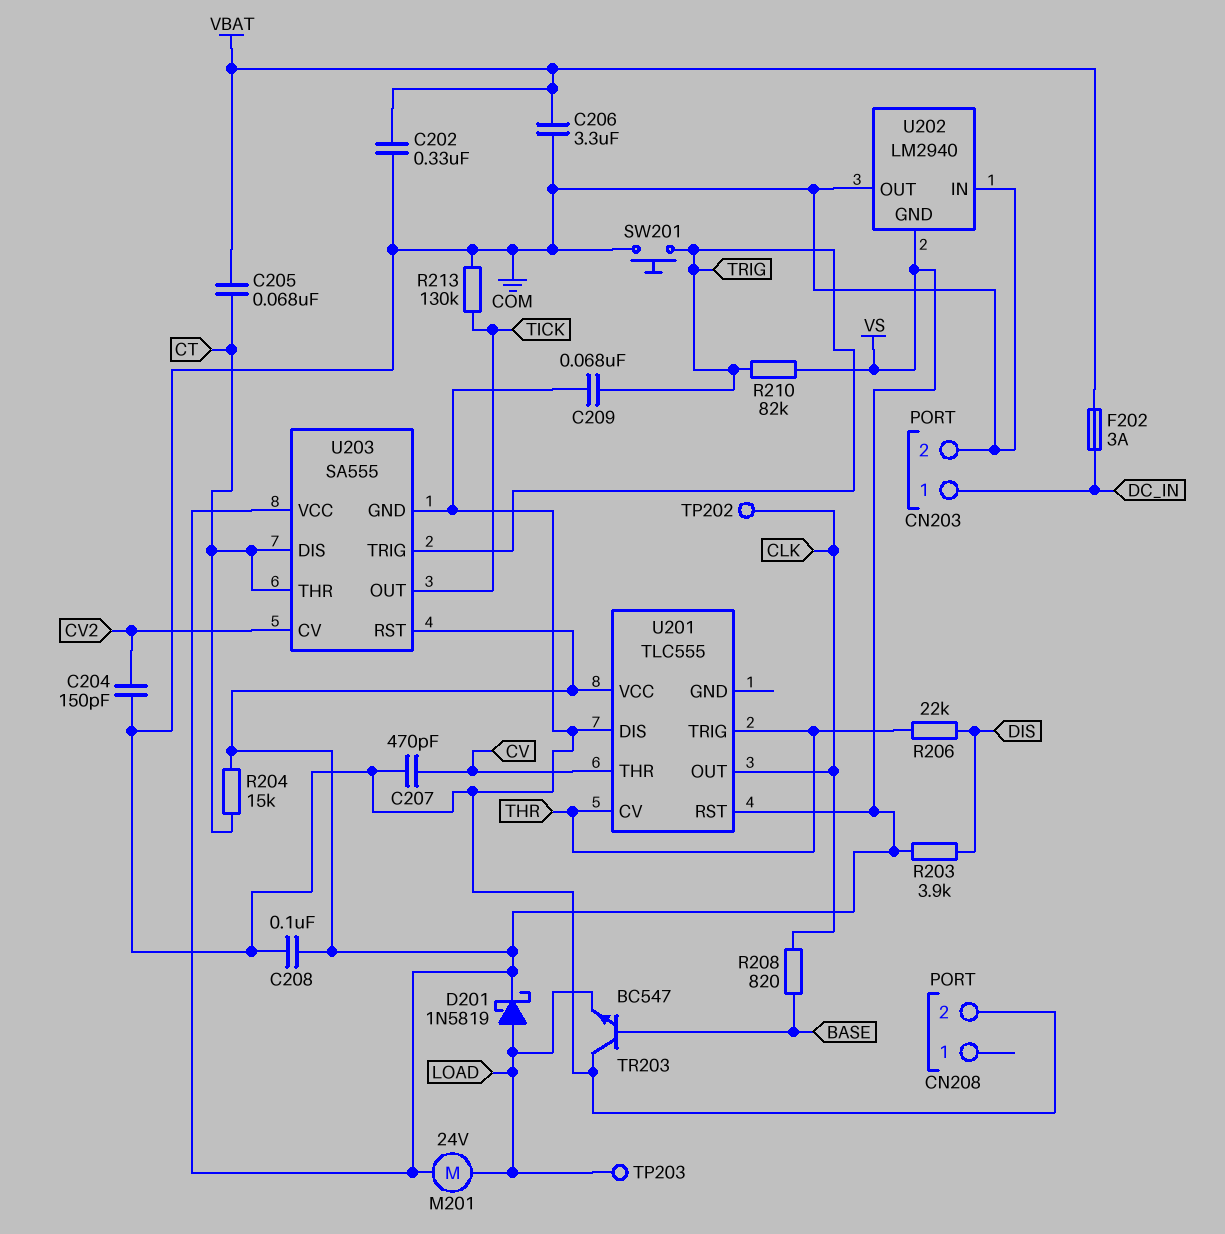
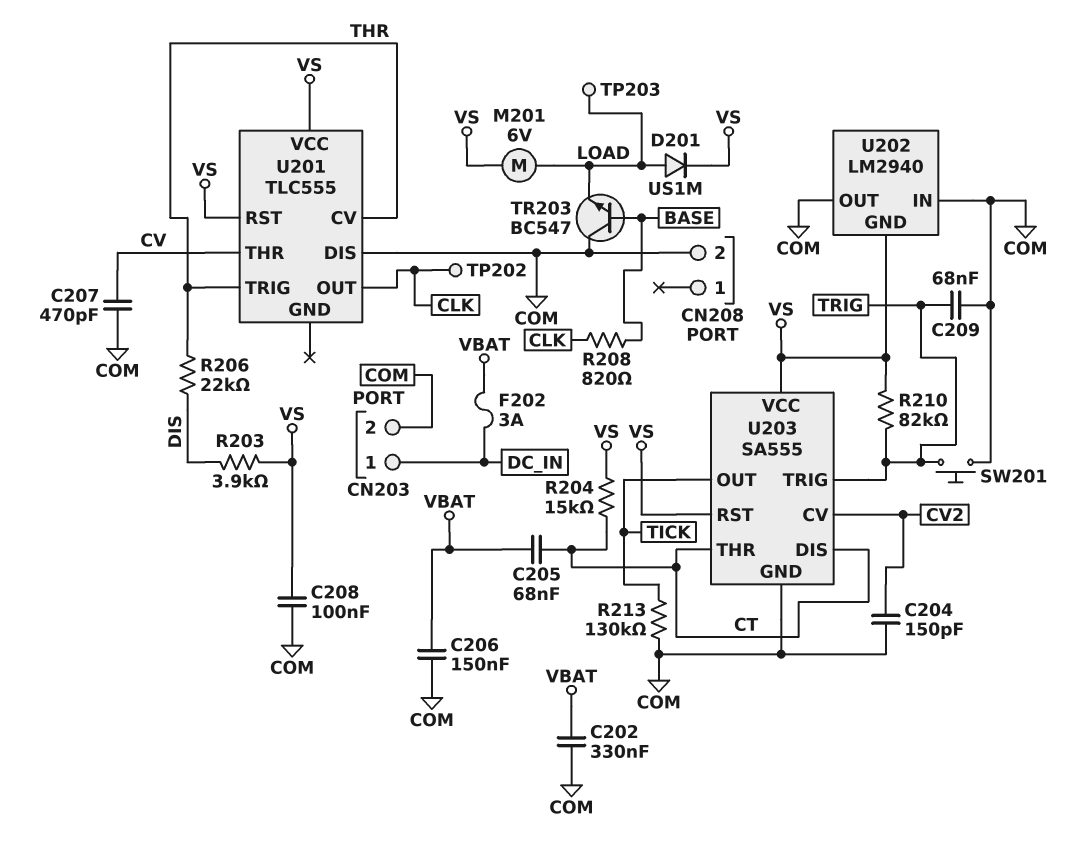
C206: 3.3uF (COM, VBAT) -> 150nF (COM, VBAT)
D201: schottky 1N5819 (A LOAD, K VS) -> diode US1M (A LOAD, K VS)
M201: motor 24V (LOAD, VS) -> motor 6V (LOAD, VS)

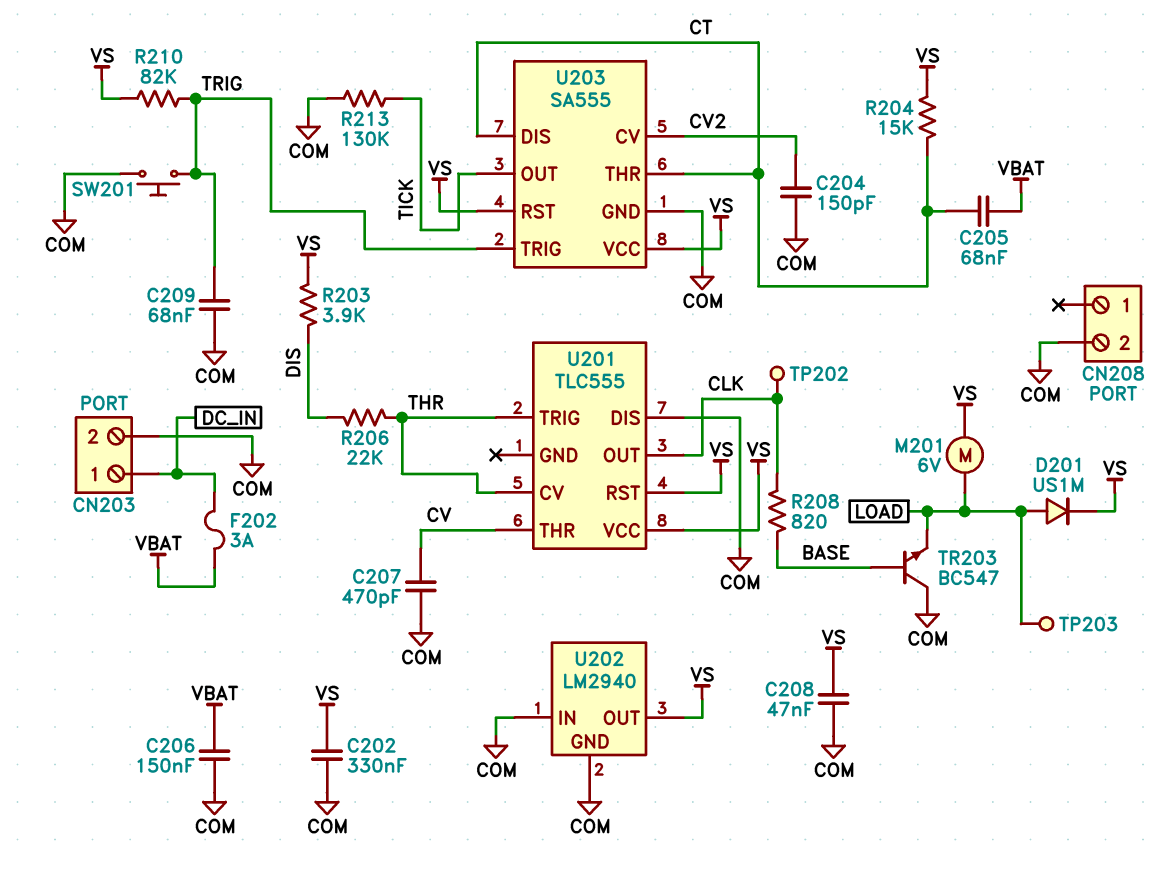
C202: 330nF (COM, VBAT) -> 330nF (COM, VS)
C208: 100nF (COM, VS) -> 47nF (COM, VS)
U202 pin GND: VS -> COM
U202 pin OUT: COM -> VS

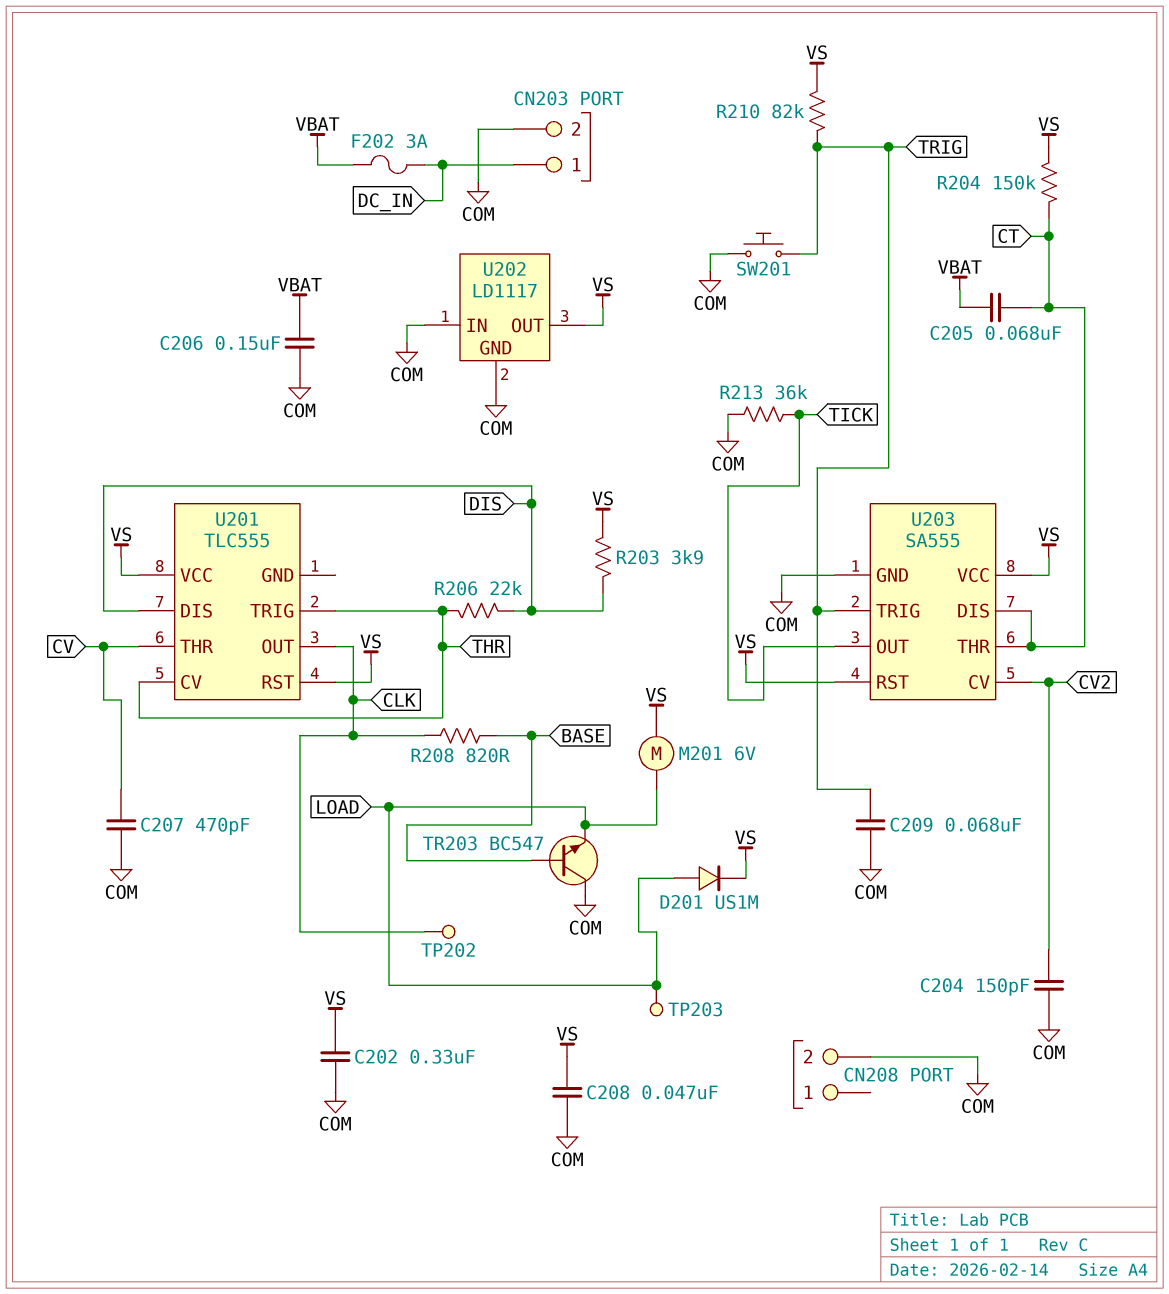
R204: 15k (CT, VS) -> 150k (CT, VS)
R213: 130k (COM, TICK) -> 36k (COM, TICK)
U201 pin DIS: COM -> DIS
U202: LM2940 -> LD1117

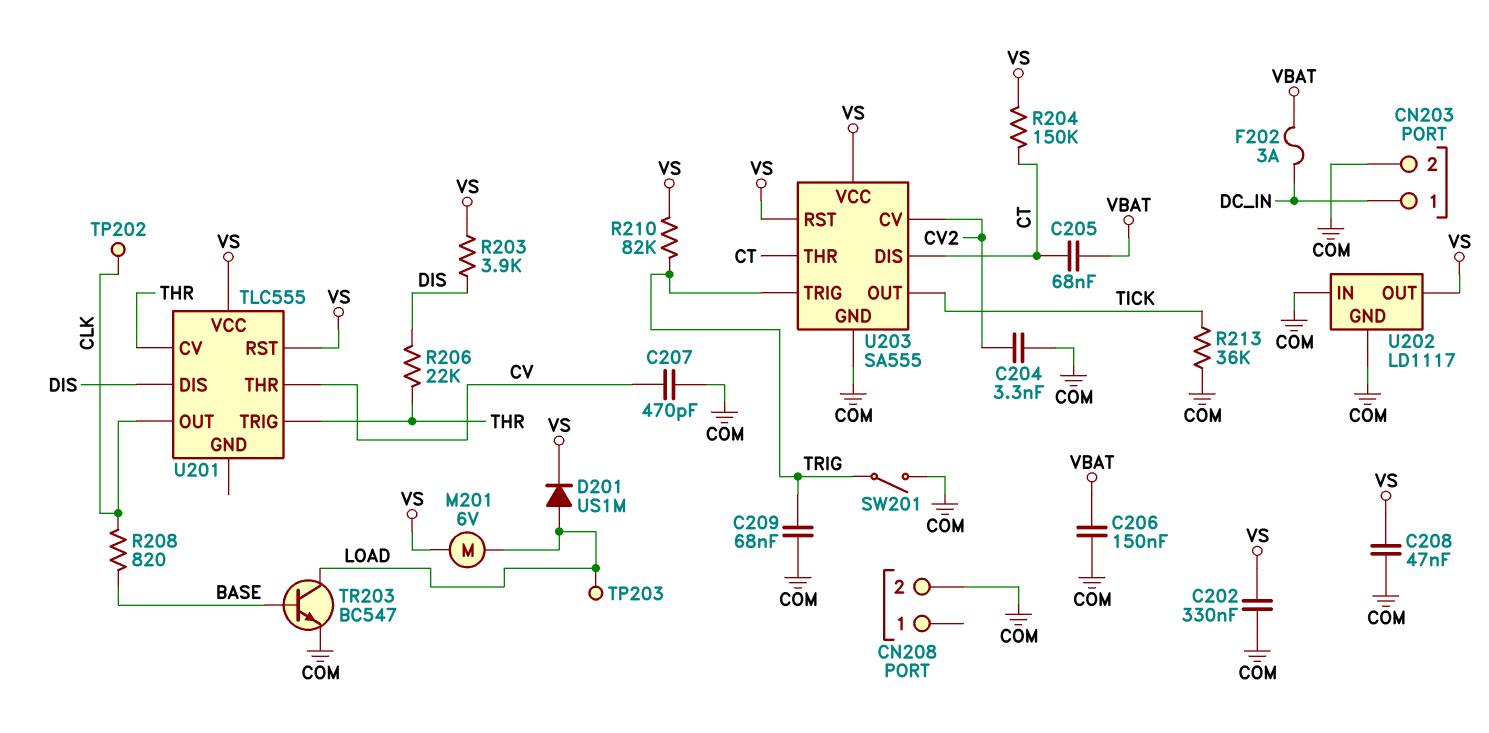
C204: 150pF (COM, CV2) -> 3.3nF (COM, CV2)
SW201: button (COM, TRIG) -> switch (COM, TRIG)
TR203: NPN BC547 (B BASE, C COM, E LOAD) -> NPN BC547 (B BASE, C LOAD, E COM)

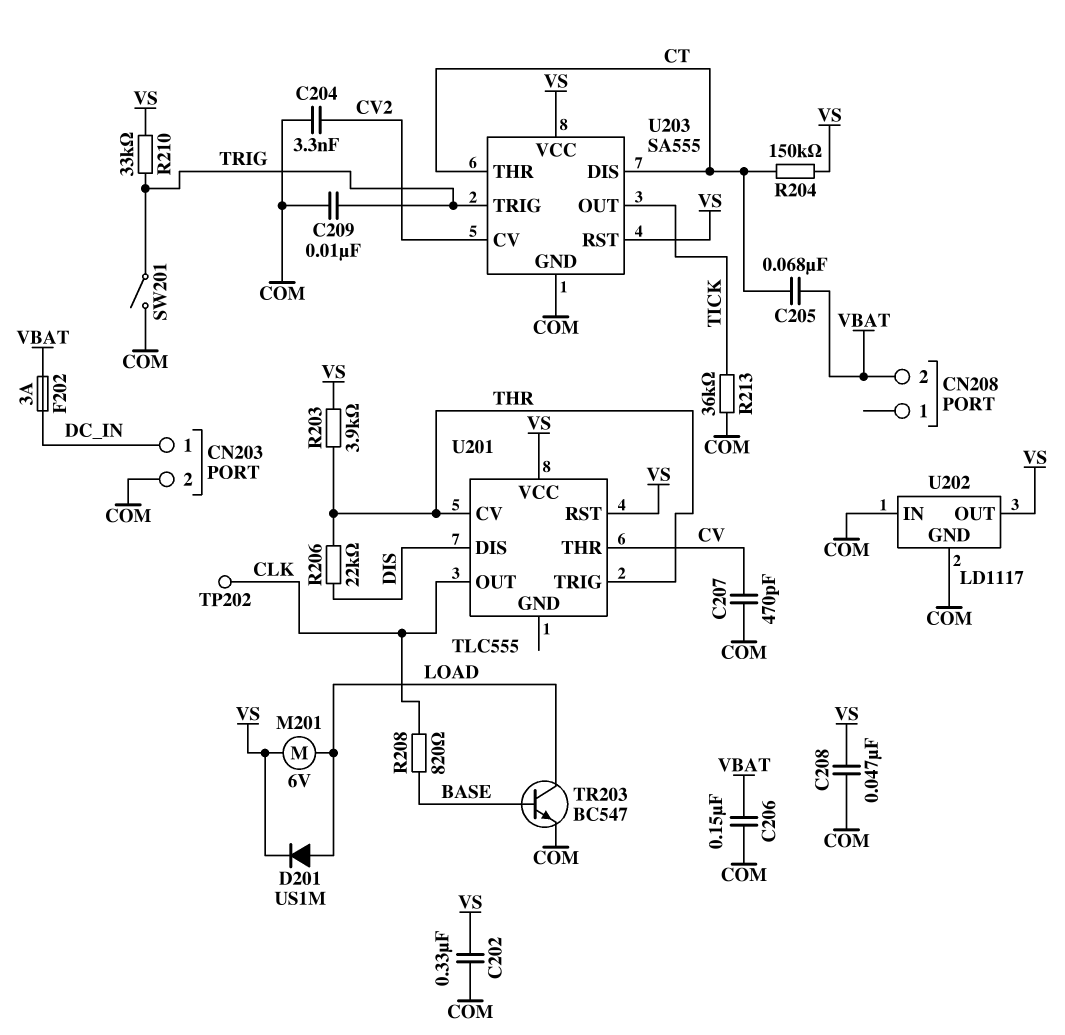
C209: 68nF (COM, TRIG) -> 10nF (COM, TRIG)
CN208 pin 2: COM -> VBAT
R203: 3.9k (DIS, VS) -> 3.9k (THR, VS)
R210: 82k (TRIG, VS) -> 33k (TRIG, VS)
TP203: test point (LOAD) -> none

